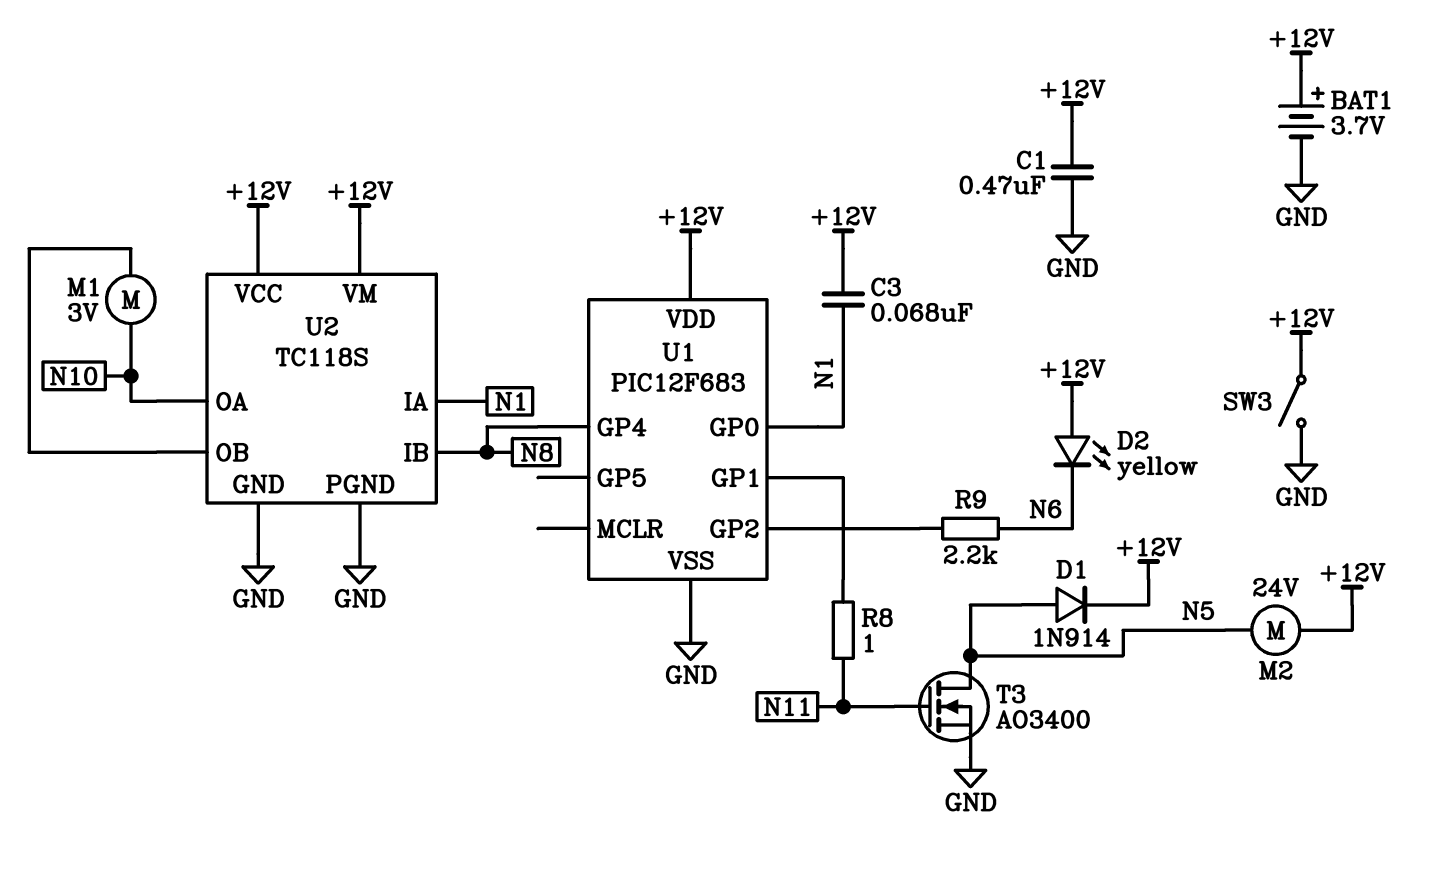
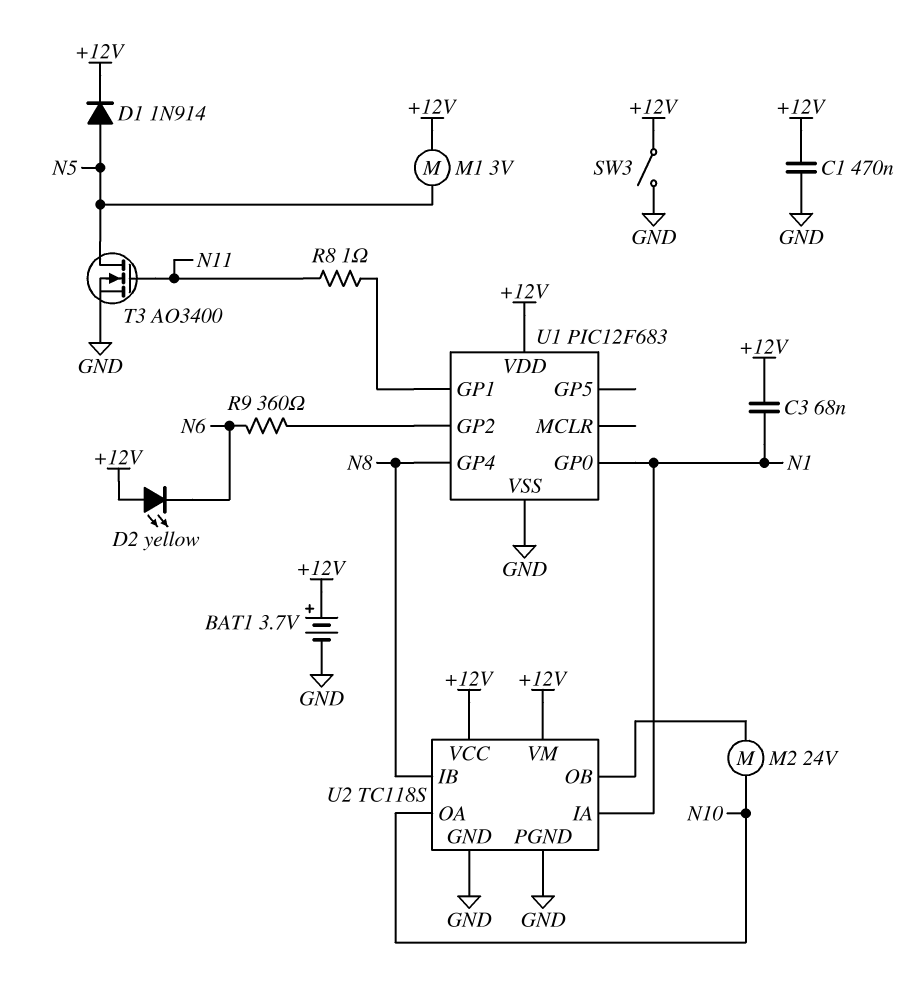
M1: motor 3V (N10, U2/OB) -> motor 3V (+12V, N5)
M2: motor 24V (+12V, N5) -> motor 24V (N10, U2/OB)
R9: 2.2k (N6, U1/GP2) -> 360 (N6, U1/GP2)

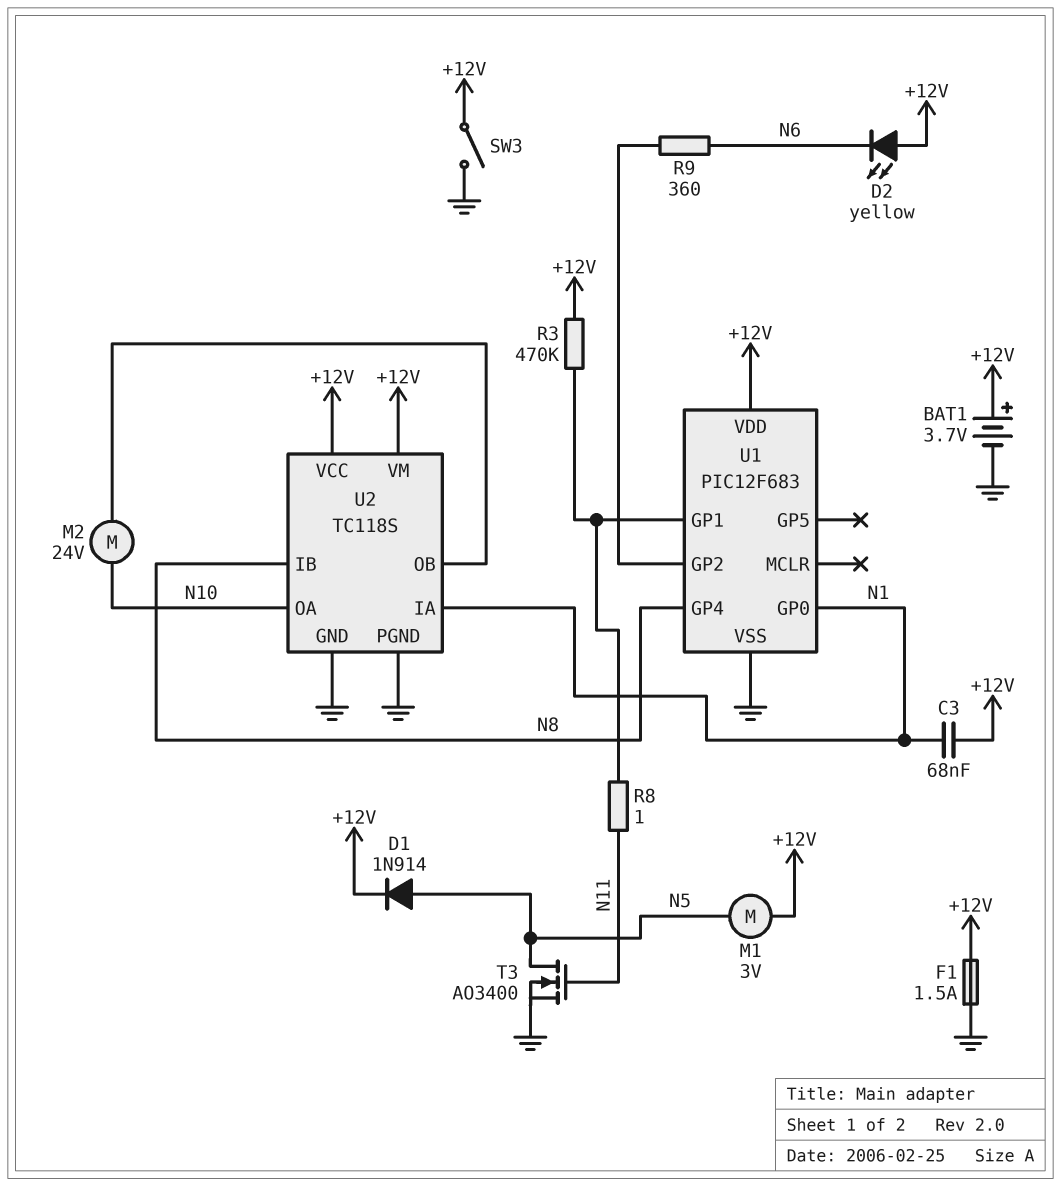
C1: 470nF (+12V, GND) -> none
F1: none -> 1.5A (+12V, GND)
R3: none -> 470k (+12V, U1/GP1)

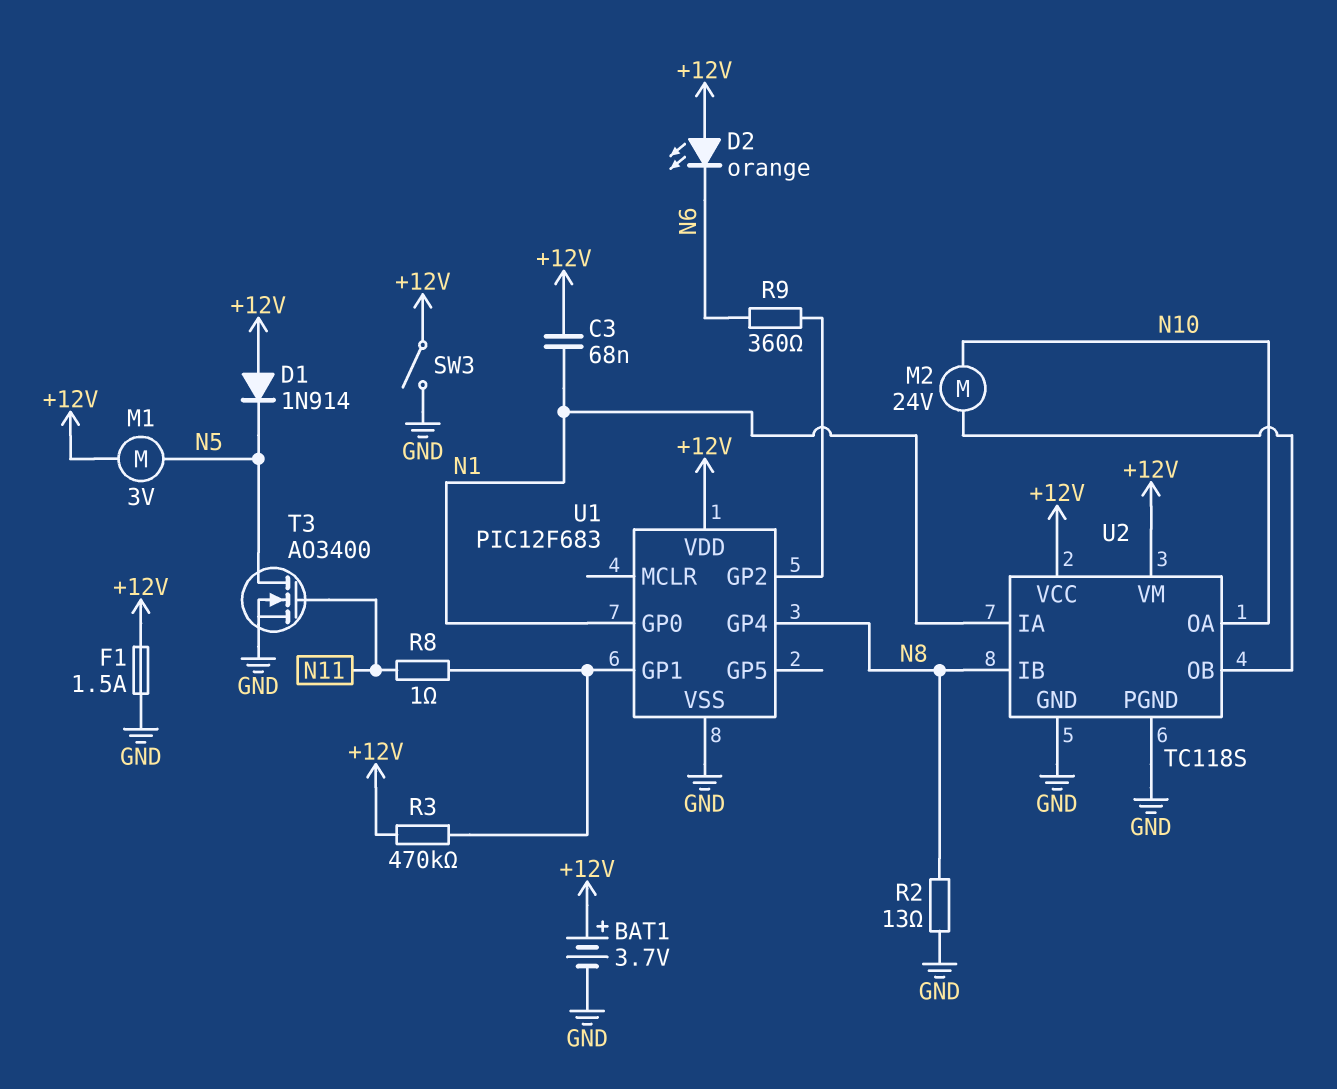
D1: diode 1N914 (A N5, K +12V) -> diode 1N914 (A +12V, K N5)
D2: LED yellow (A +12V, K N6) -> LED orange (A +12V, K N6)
R2: none -> 13 (GND, N8)

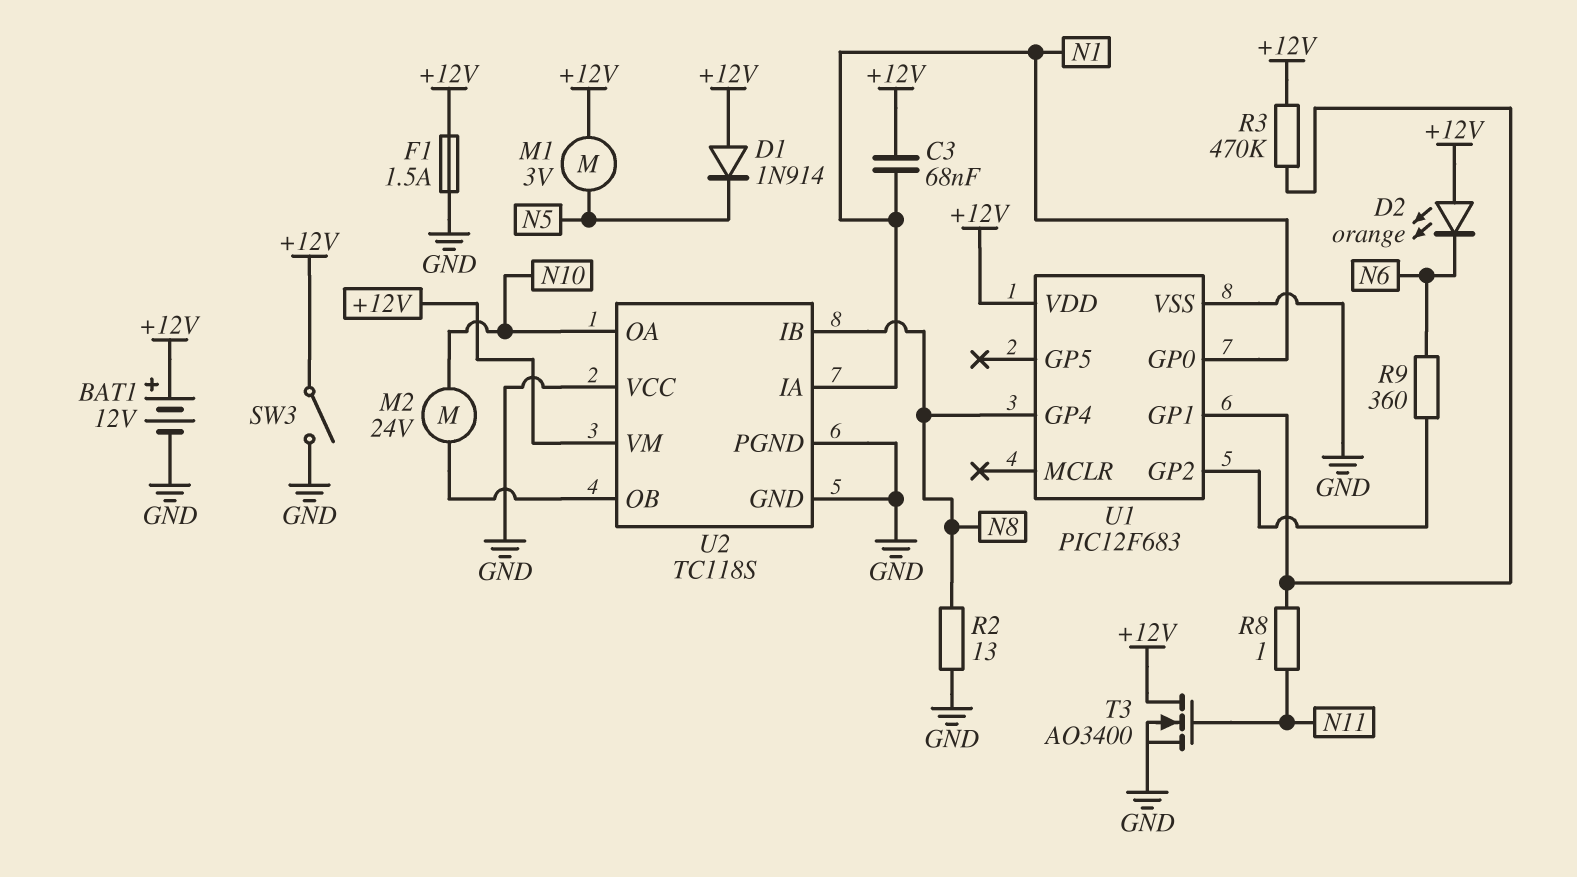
BAT1: 3.7V (plus +12V, minus GND) -> 12V (plus +12V, minus GND)
T3: NMOS AO3400 (G N11, D N5, S GND) -> NMOS AO3400 (G N11, D +12V, S GND)
U2 pin VCC: +12V -> GND

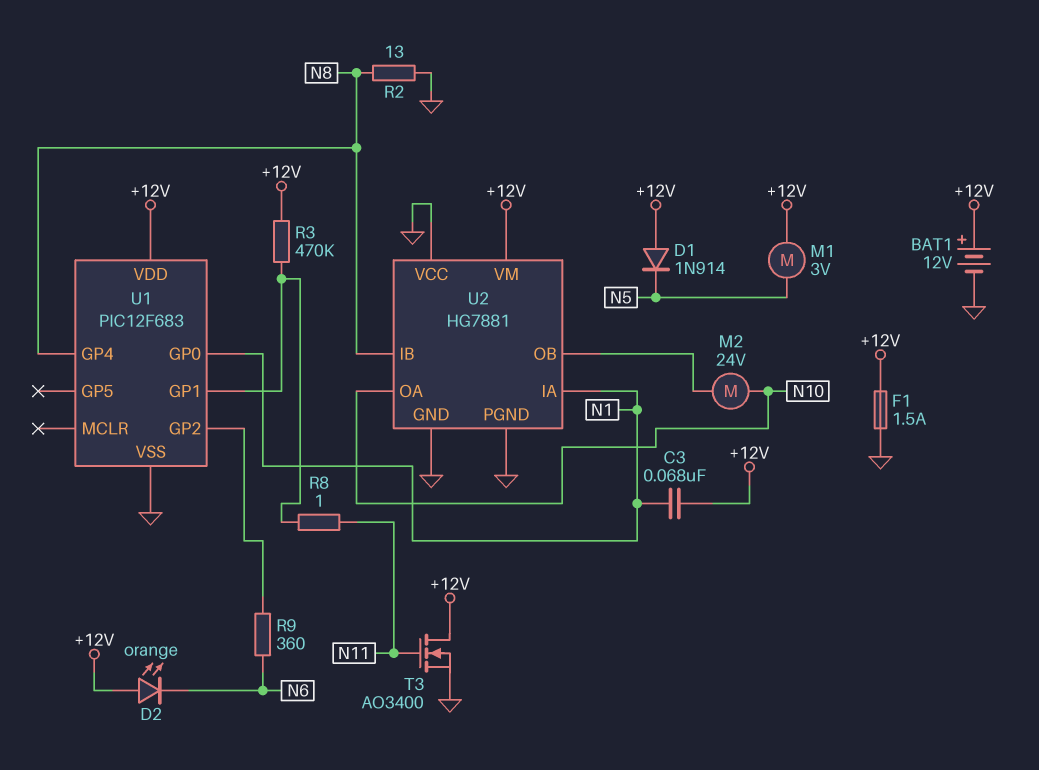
SW3: switch (+12V, GND) -> none
U2: TC118S -> HG7881

